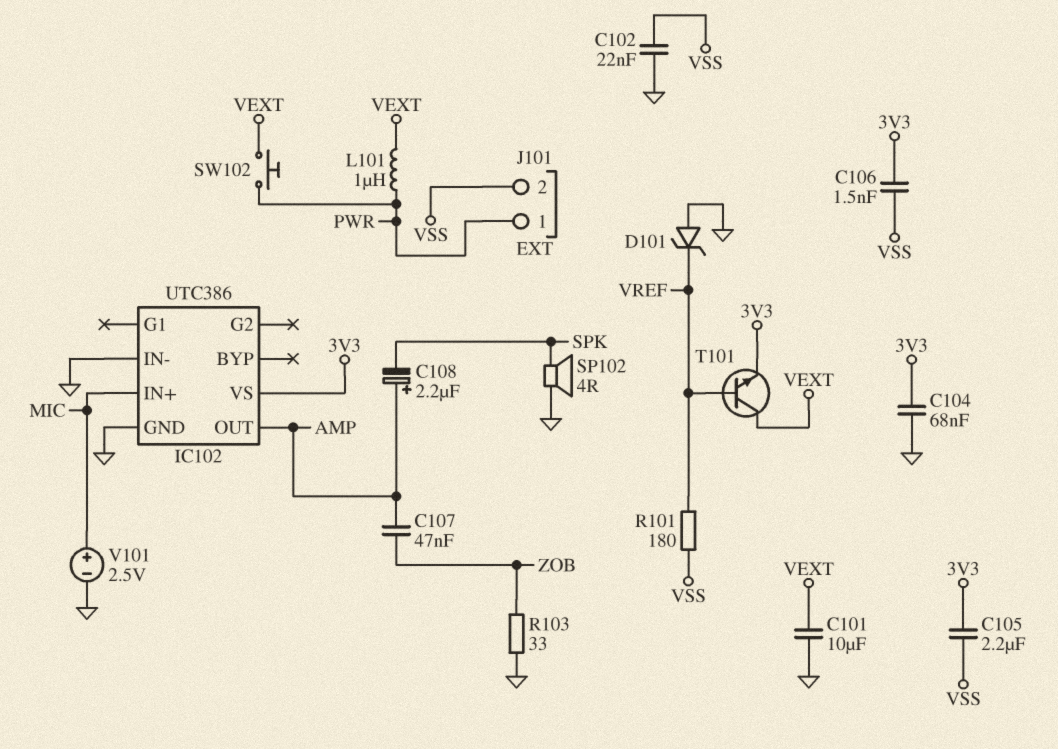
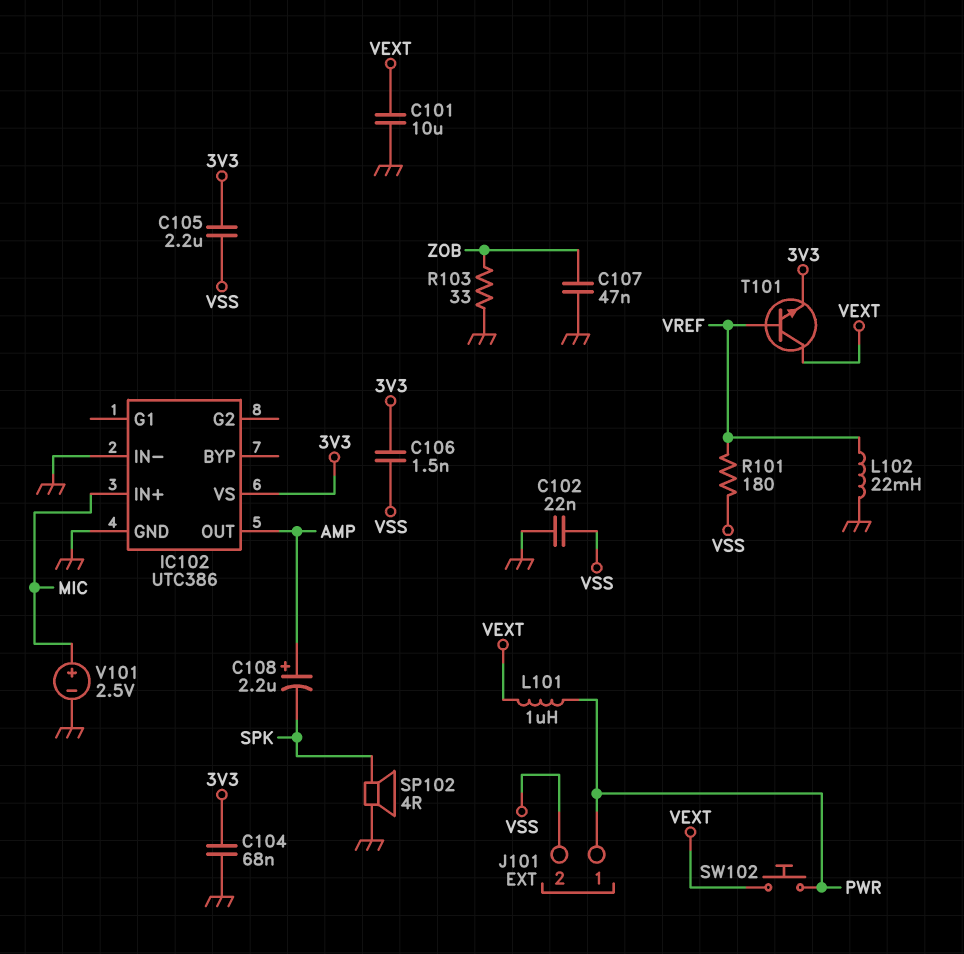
C107: 47nF (AMP, ZOB) -> 47nF (GND, ZOB)
D101: zener (A GND, K VREF) -> none
L102: none -> 22mH (GND, VREF)

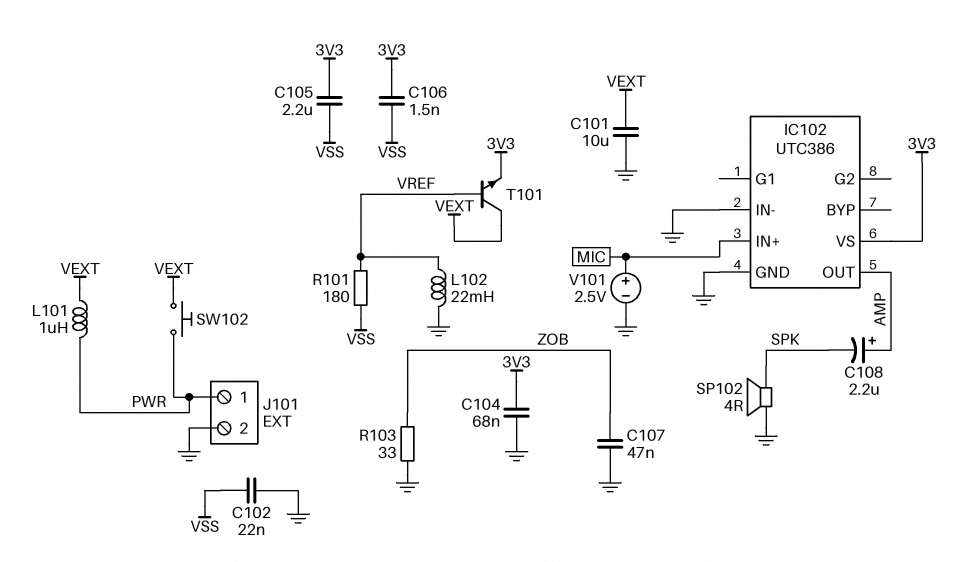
J101 pin 2: VSS -> GND

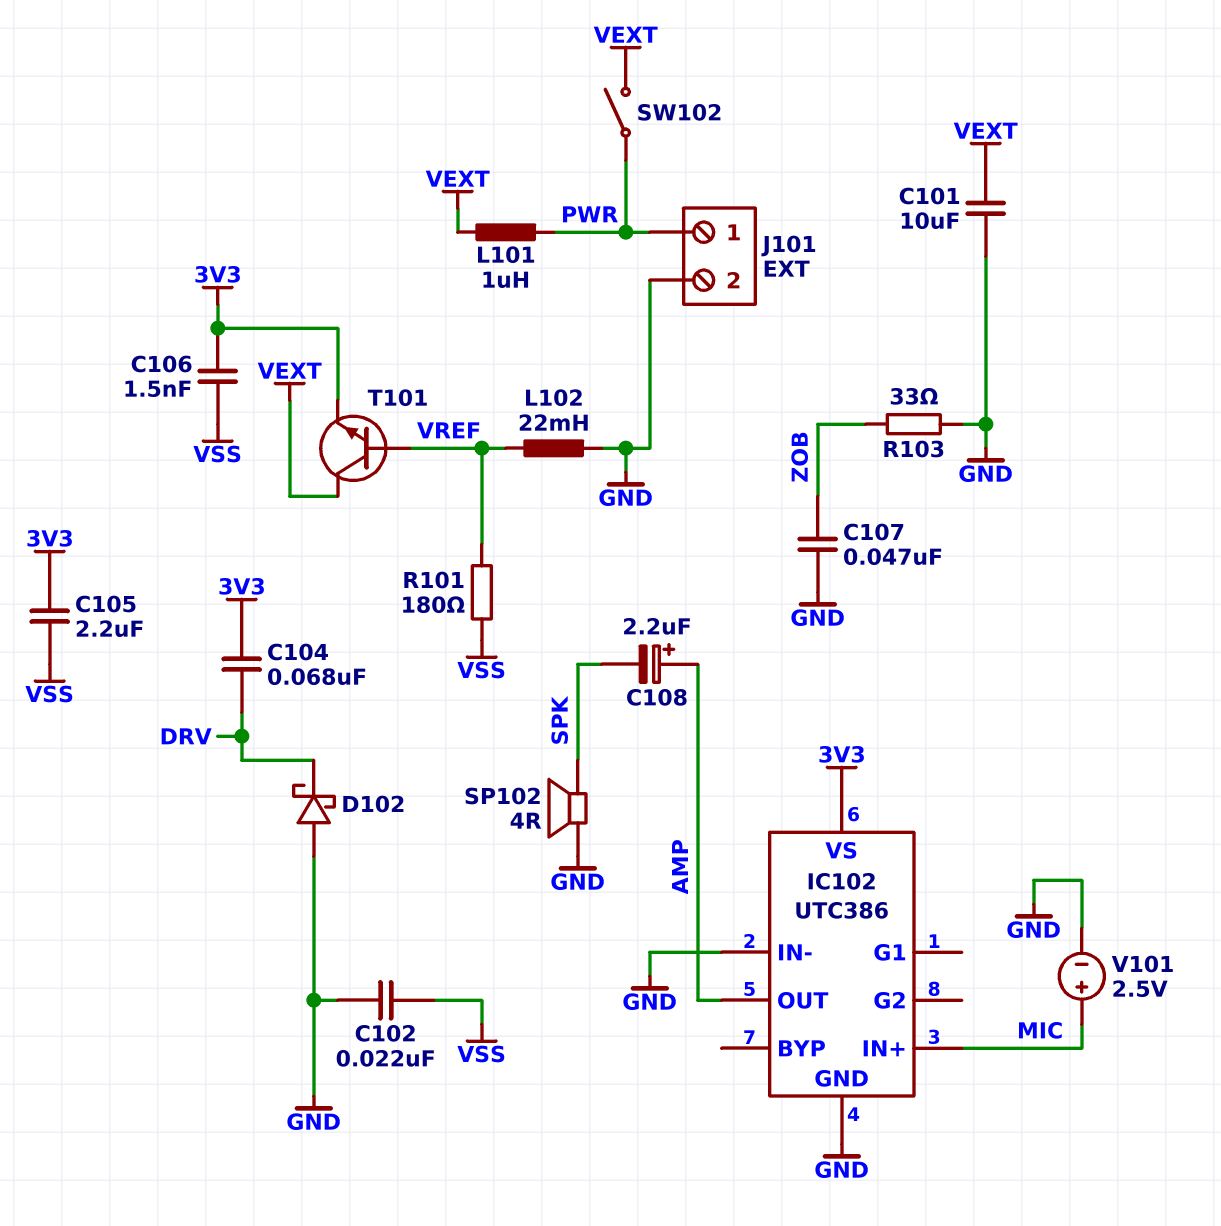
C104: 68nF (3V3, GND) -> 68nF (3V3, DRV)
D102: none -> schottky (A GND, K DRV)
SW102: button (PWR, VEXT) -> switch (PWR, VEXT)

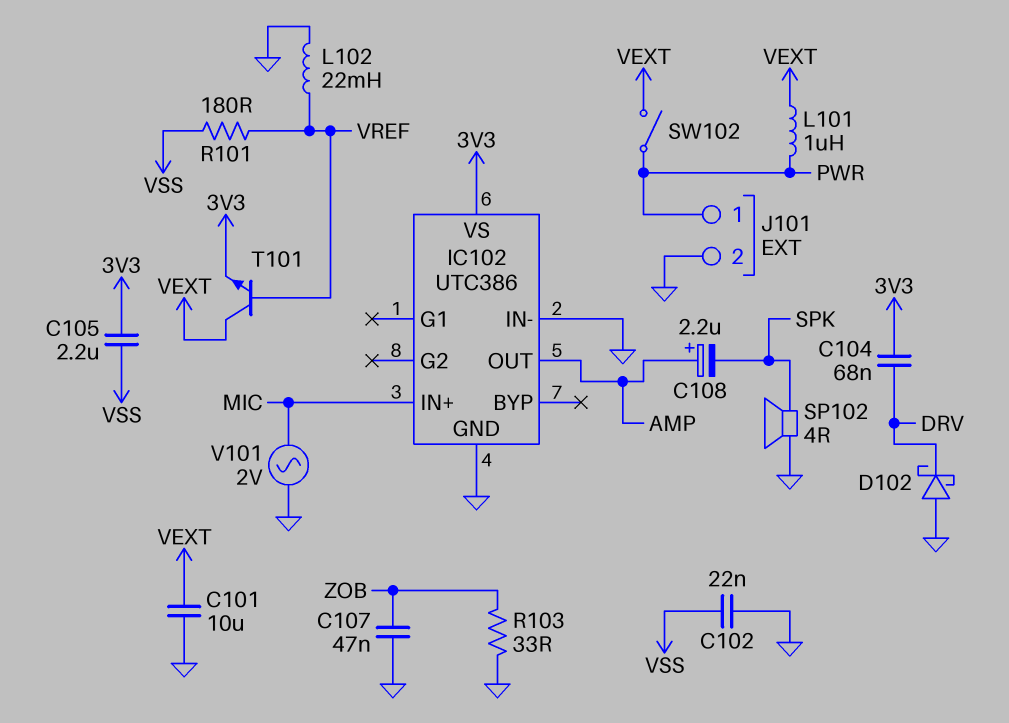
C106: 1.5nF (3V3, VSS) -> none
V101: 2.5V (plus MIC, minus GND) -> AC 2V (GND, MIC)

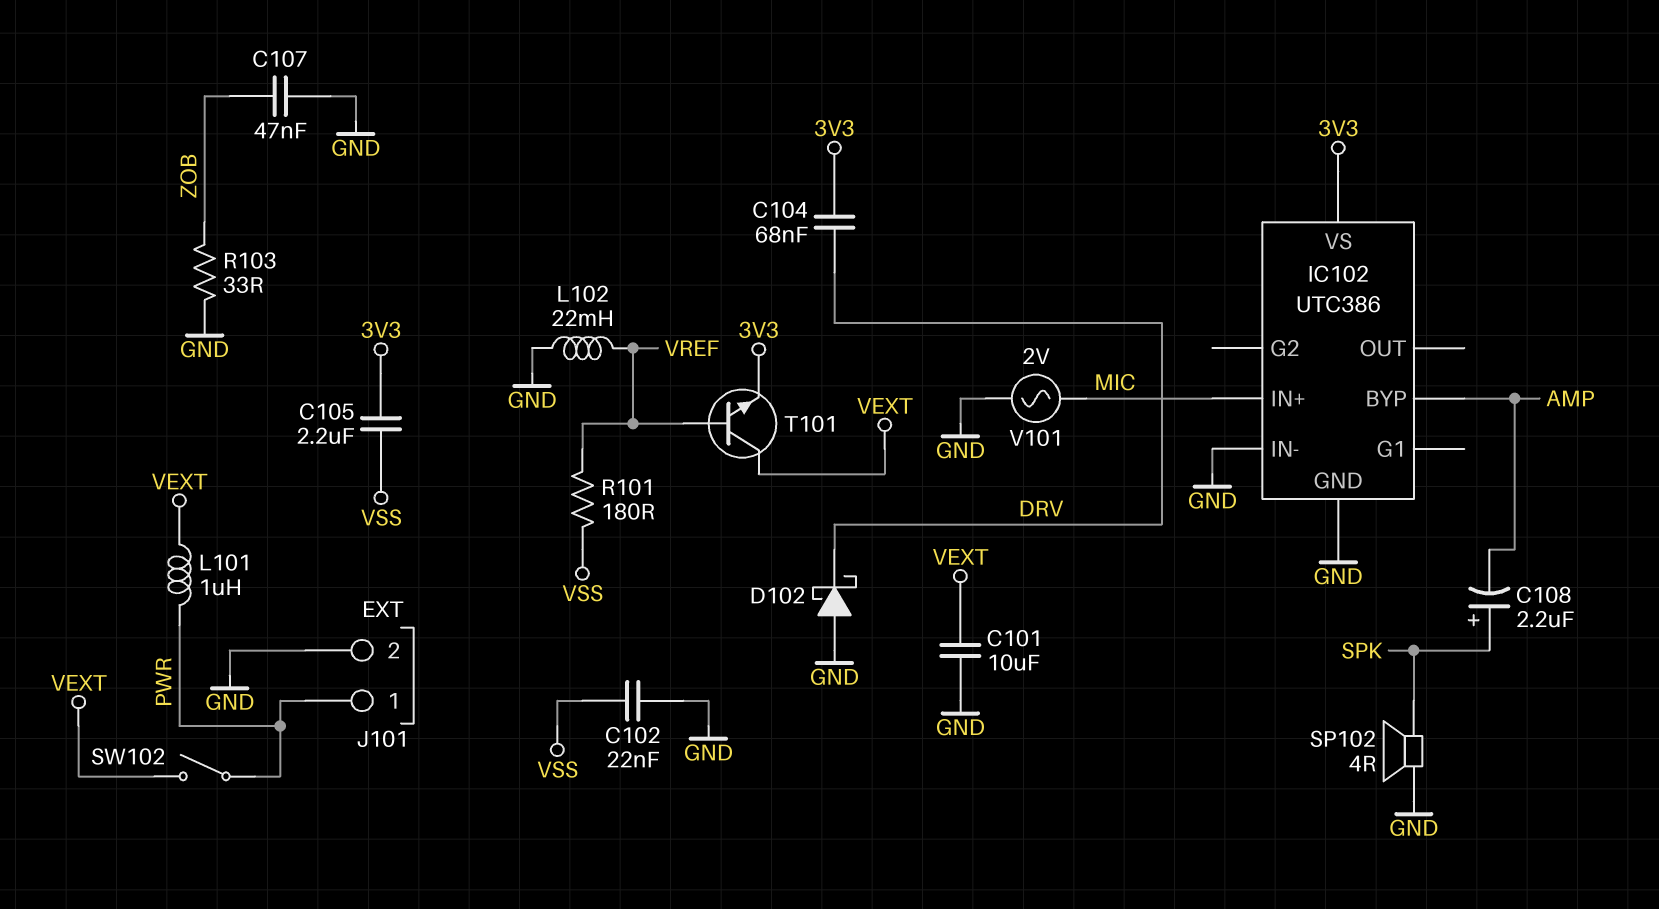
C108: 2.2uF (plus AMP, minus SPK) -> 2.2uF (plus SPK, minus AMP)
IC102 pin BYP: none -> AMP
IC102 pin OUT: AMP -> none

